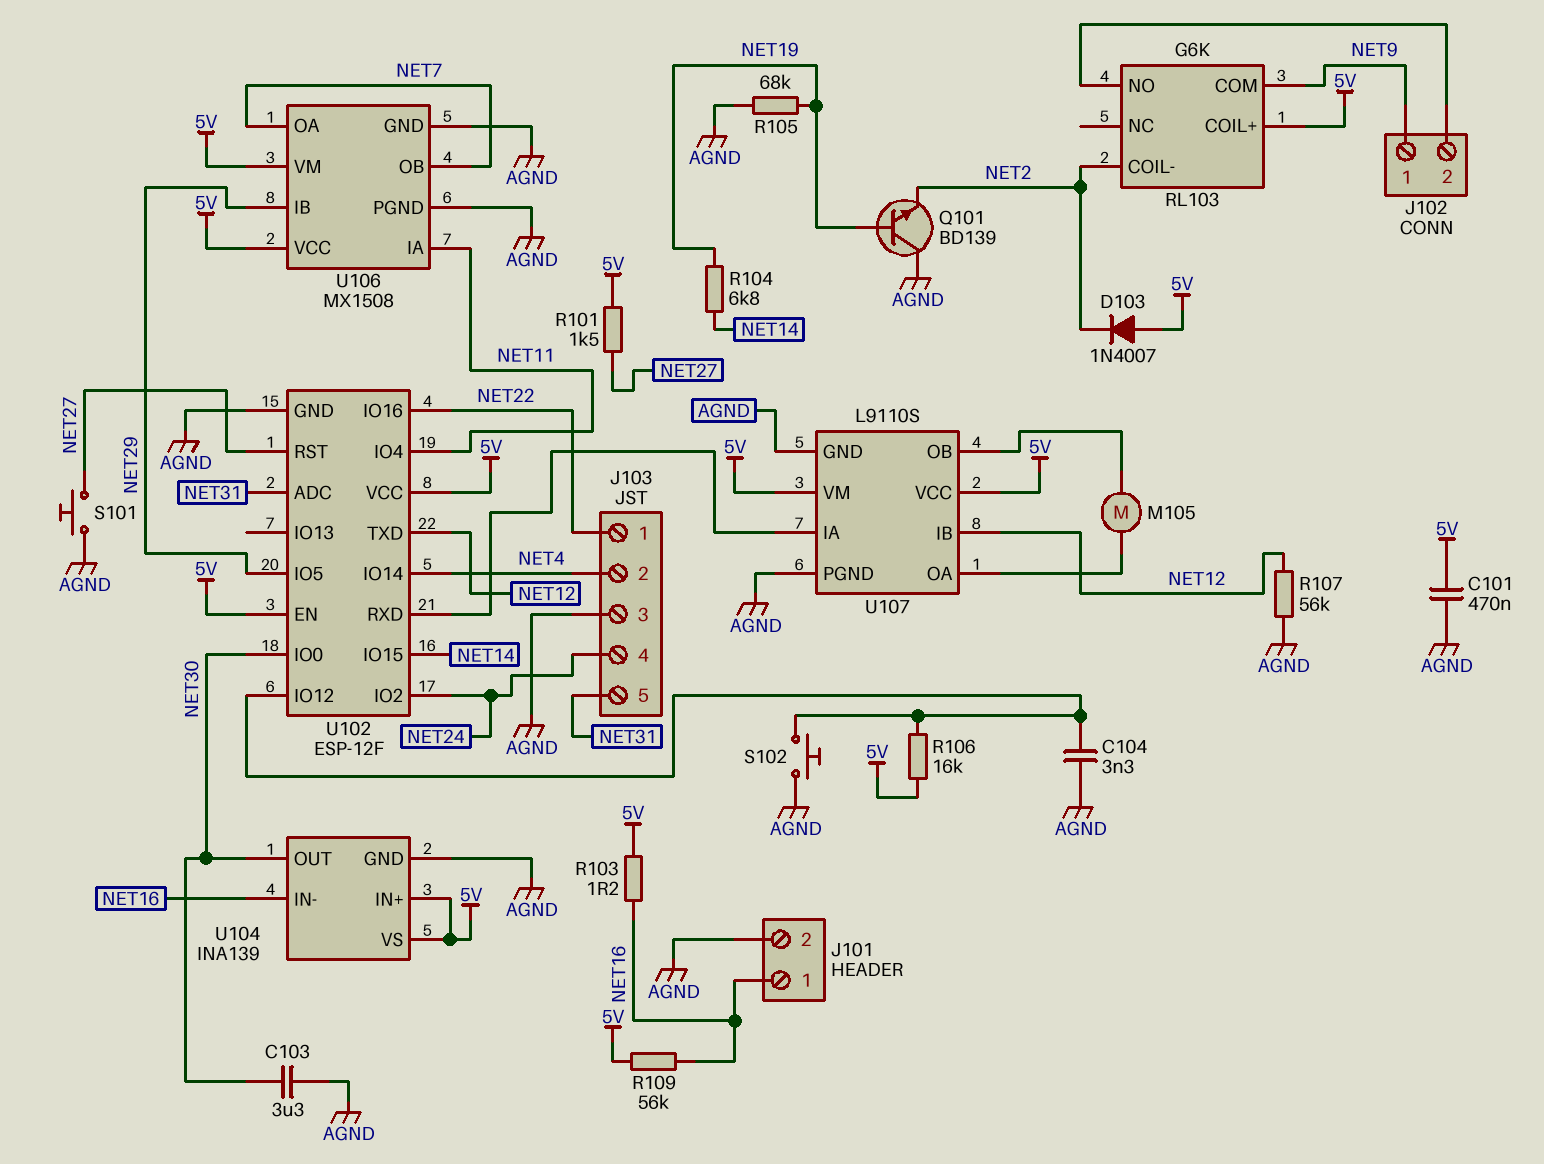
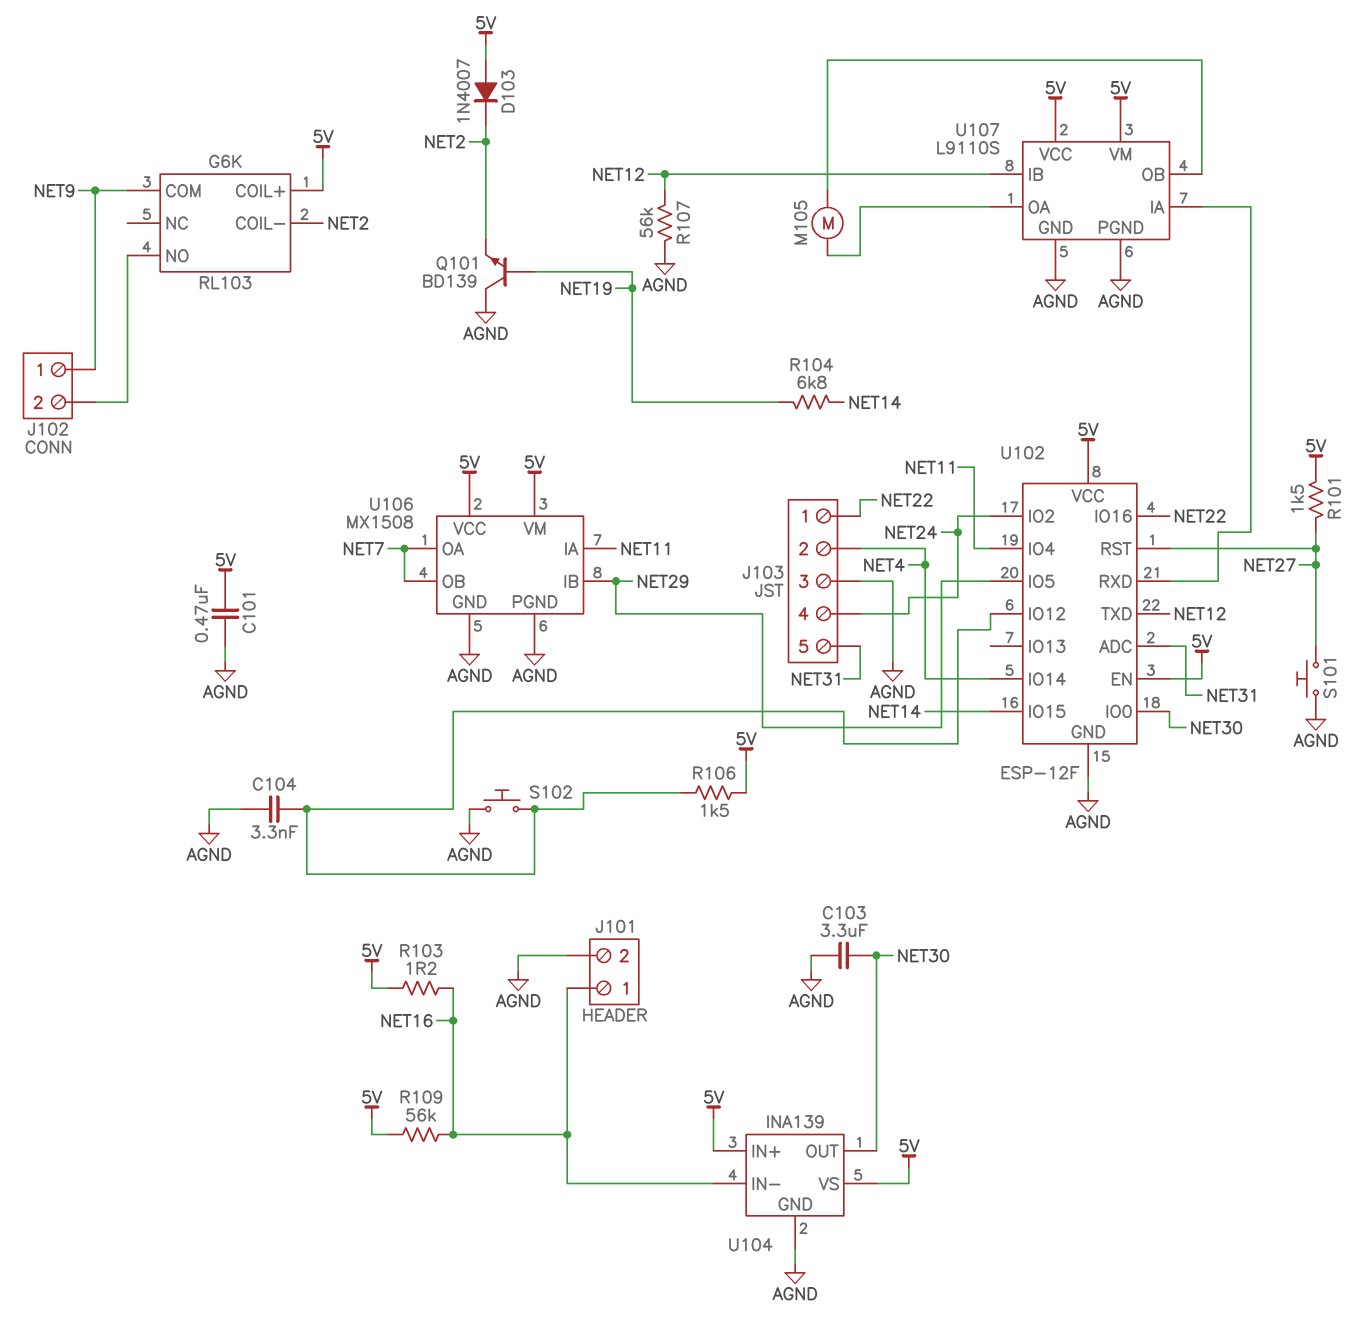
R105: 68k (AGND, NET19) -> none
R106: 16k (5V, U102/IO12) -> 1.5k (5V, U102/IO12)

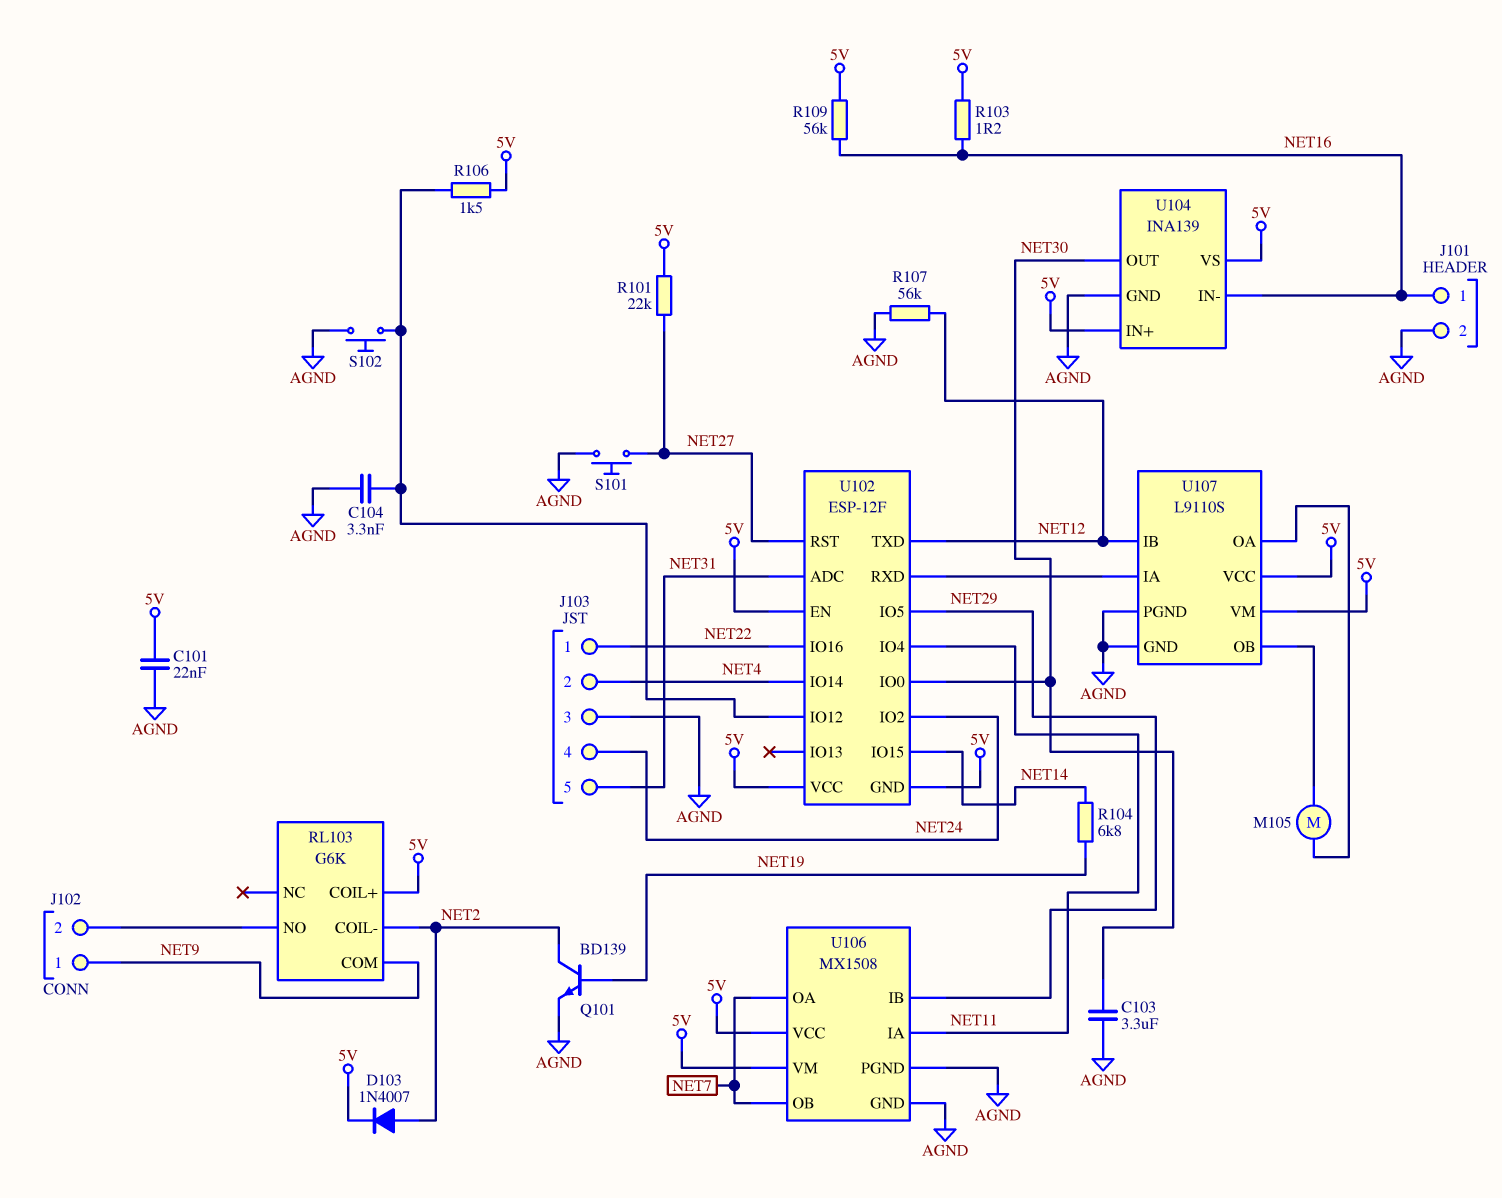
C101: 470nF (5V, AGND) -> 22nF (5V, AGND)
D103: diode 1N4007 (A 5V, K NET2) -> diode 1N4007 (A NET2, K 5V)
Q101: NPN BD139 (B NET19, C AGND, E NET2) -> NPN BD139 (B NET19, C NET2, E AGND)
R101: 1.5k (5V, NET27) -> 22k (5V, NET27)
U102 pin GND: AGND -> 5V

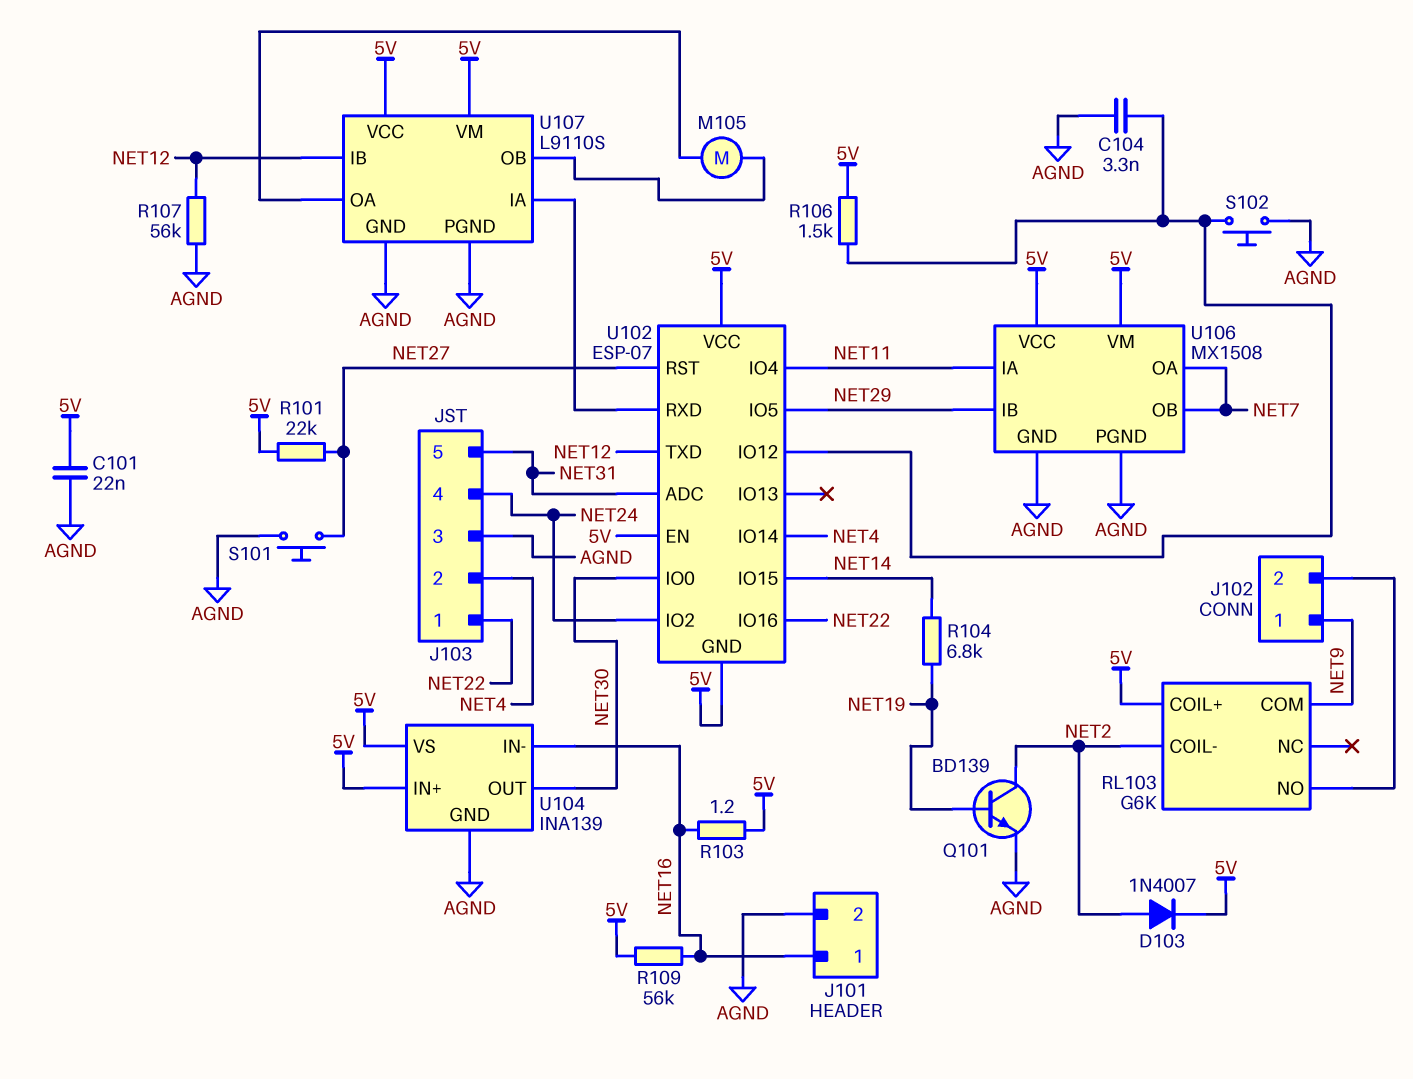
C103: 3.3uF (AGND, NET30) -> none
U102: ESP-12F -> ESP-07

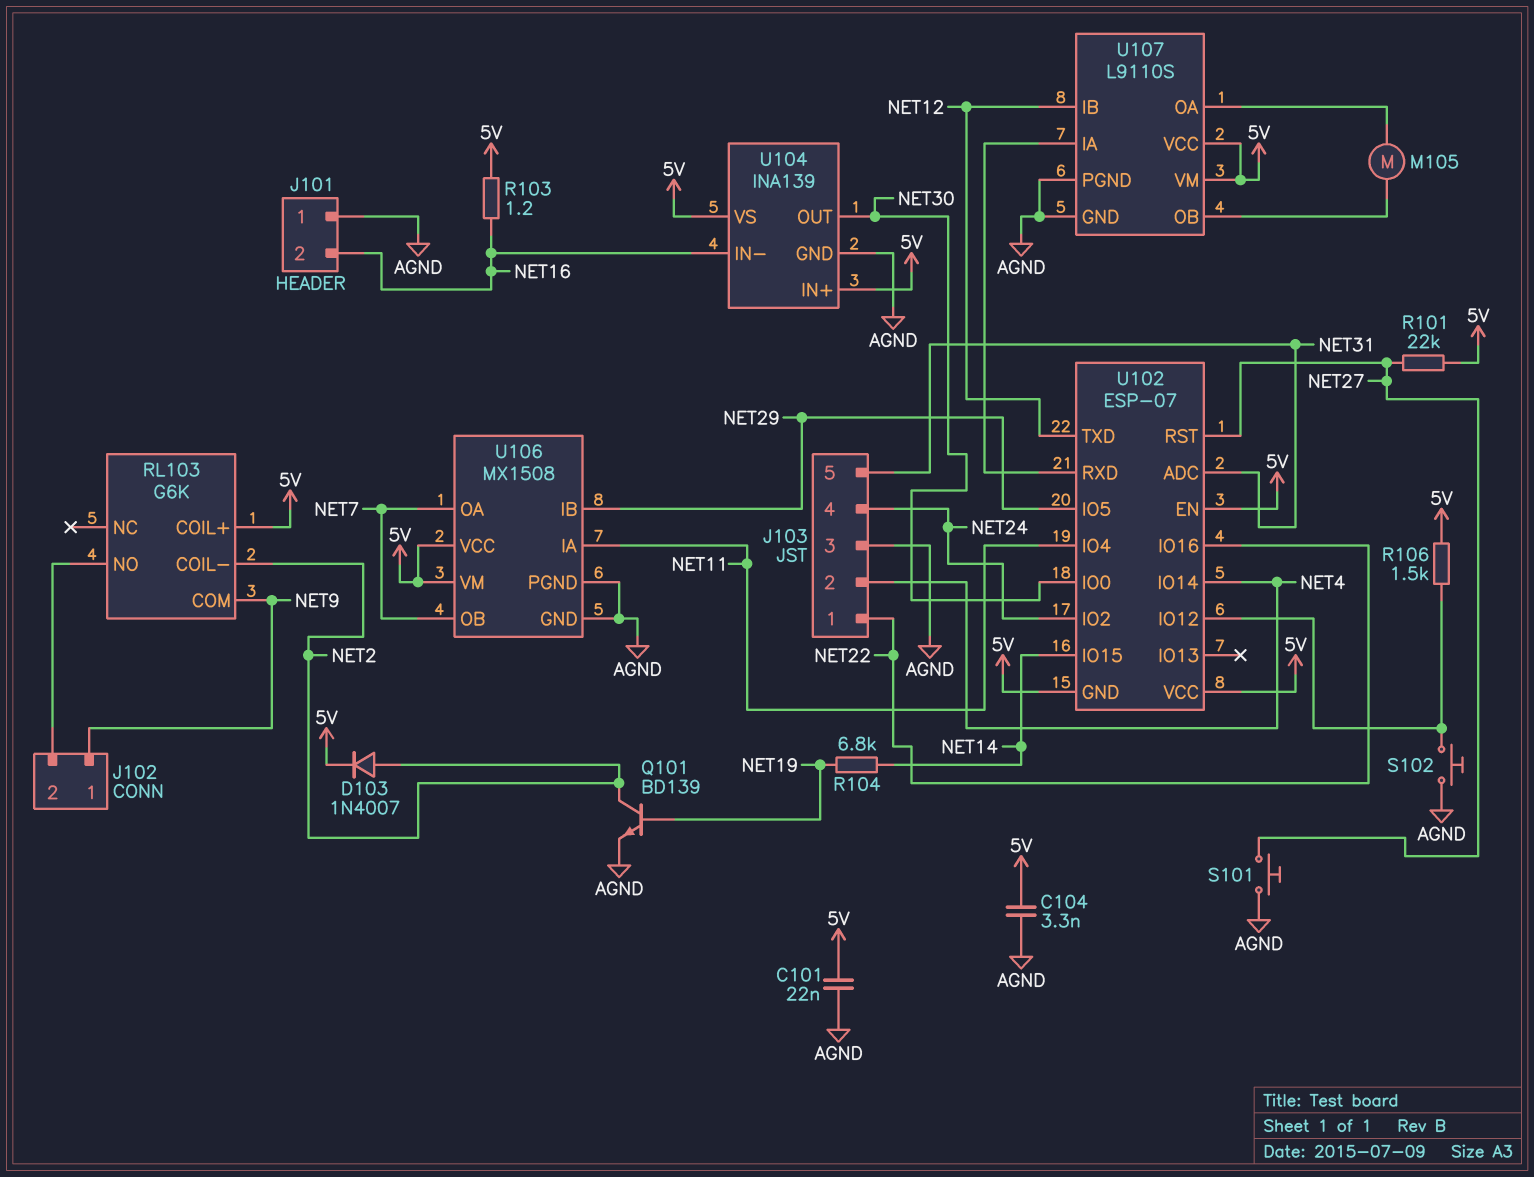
C104: 3.3nF (AGND, U102/IO12) -> 3.3nF (5V, AGND)
J101 pin 1: NET16 -> AGND
J101 pin 2: AGND -> NET16
R107: 56k (AGND, NET12) -> none
R109: 56k (5V, NET16) -> none

